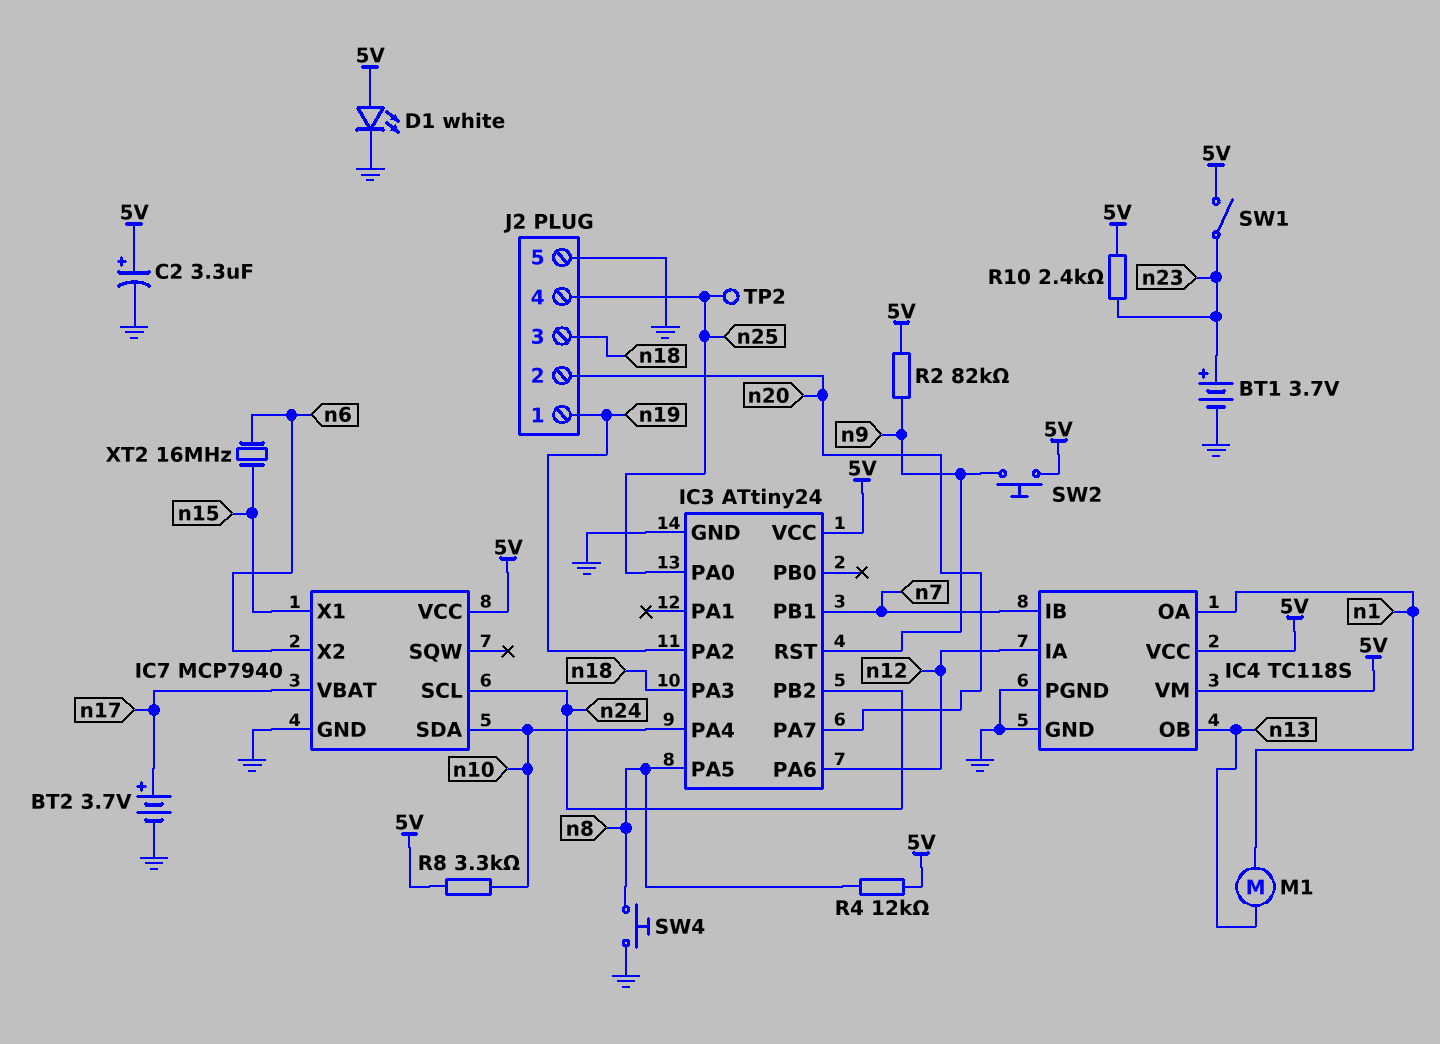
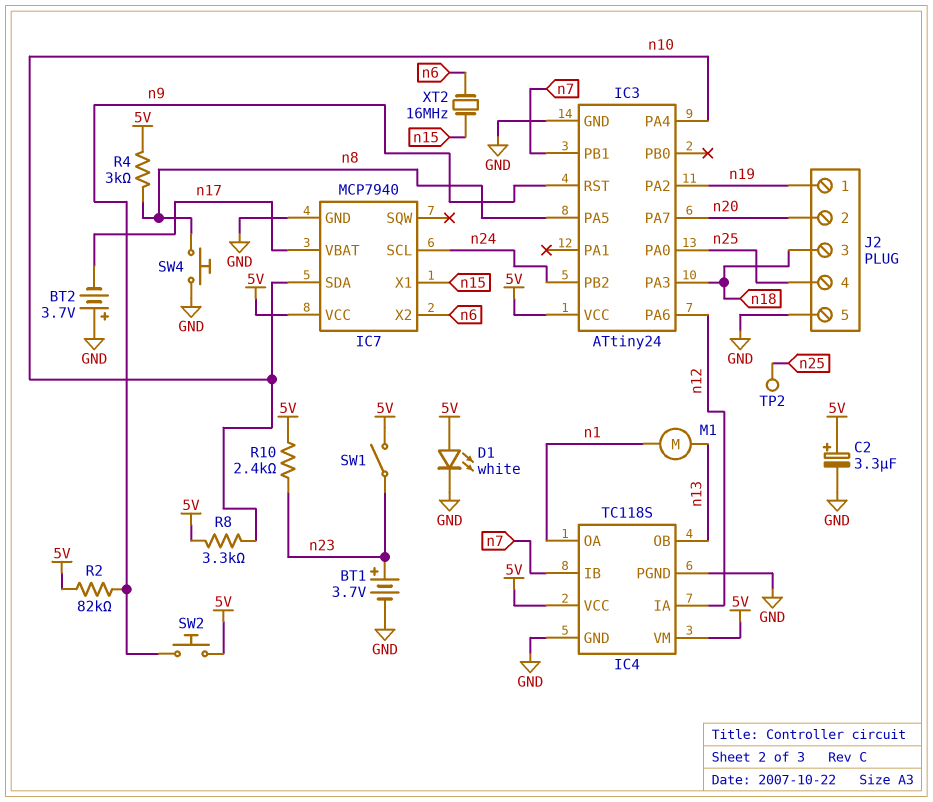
BT2: 3.7V (plus n17, minus GND) -> 3.7V (plus GND, minus n17)
R4: 12k (5V, n8) -> 3k (5V, n8)

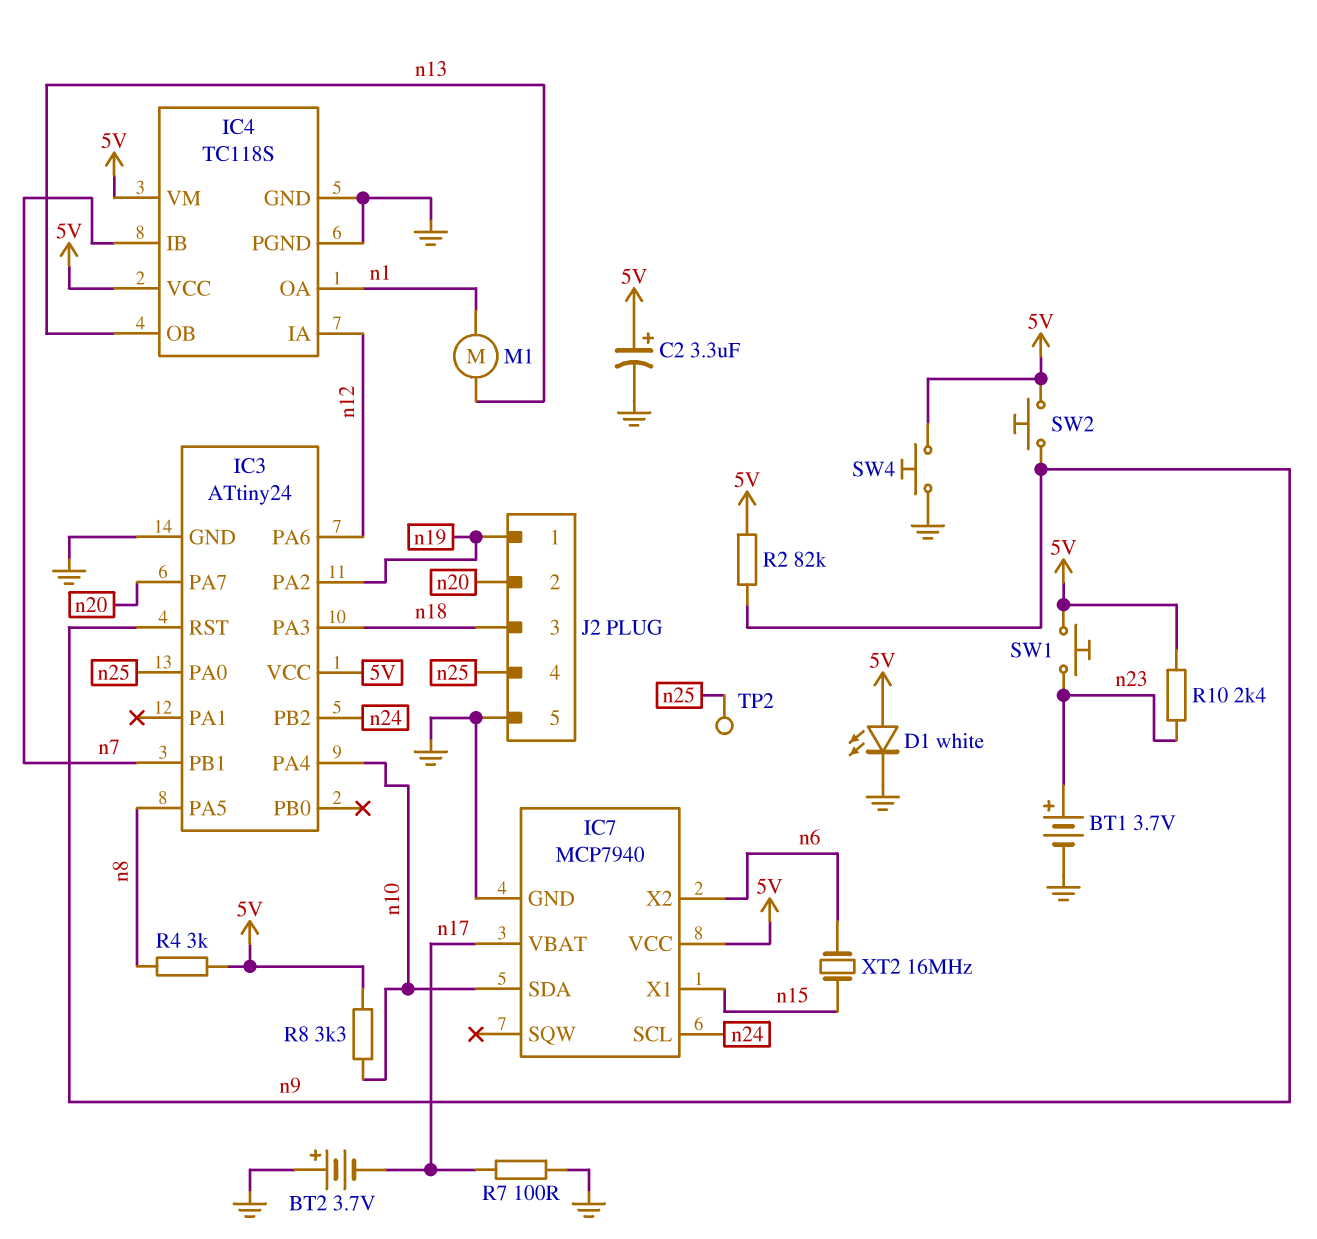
R7: none -> 100 (GND, n17)
SW1: switch (5V, n23) -> button (5V, n23)
SW4: button (GND, n8) -> button (5V, GND)

